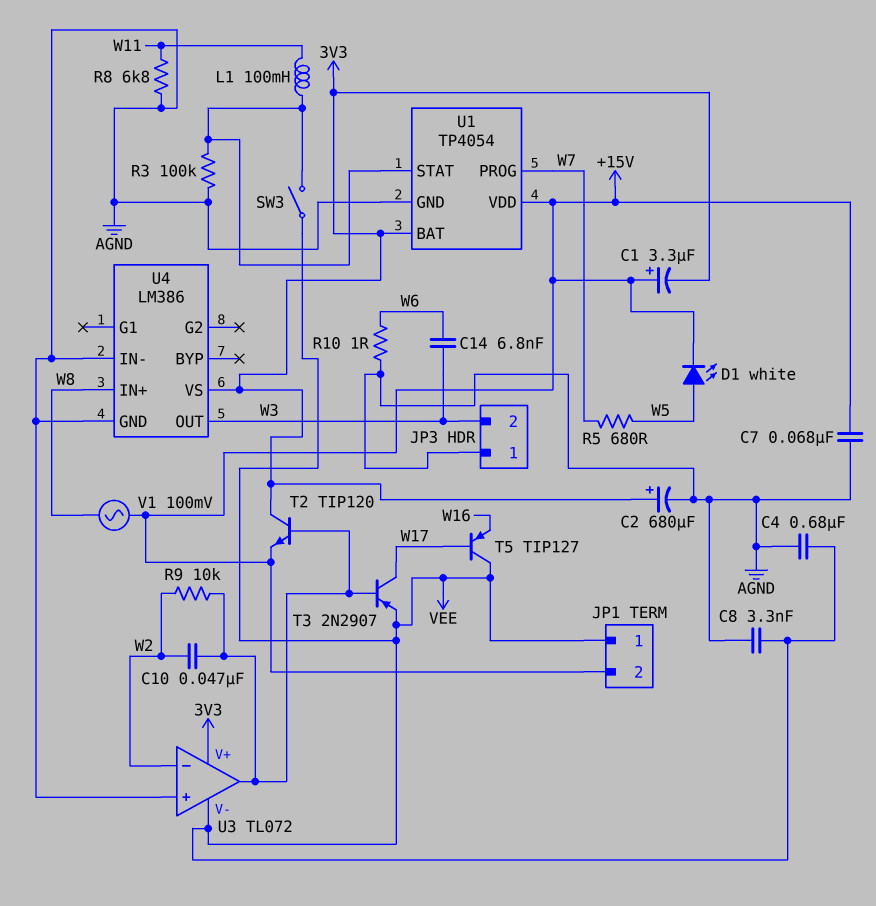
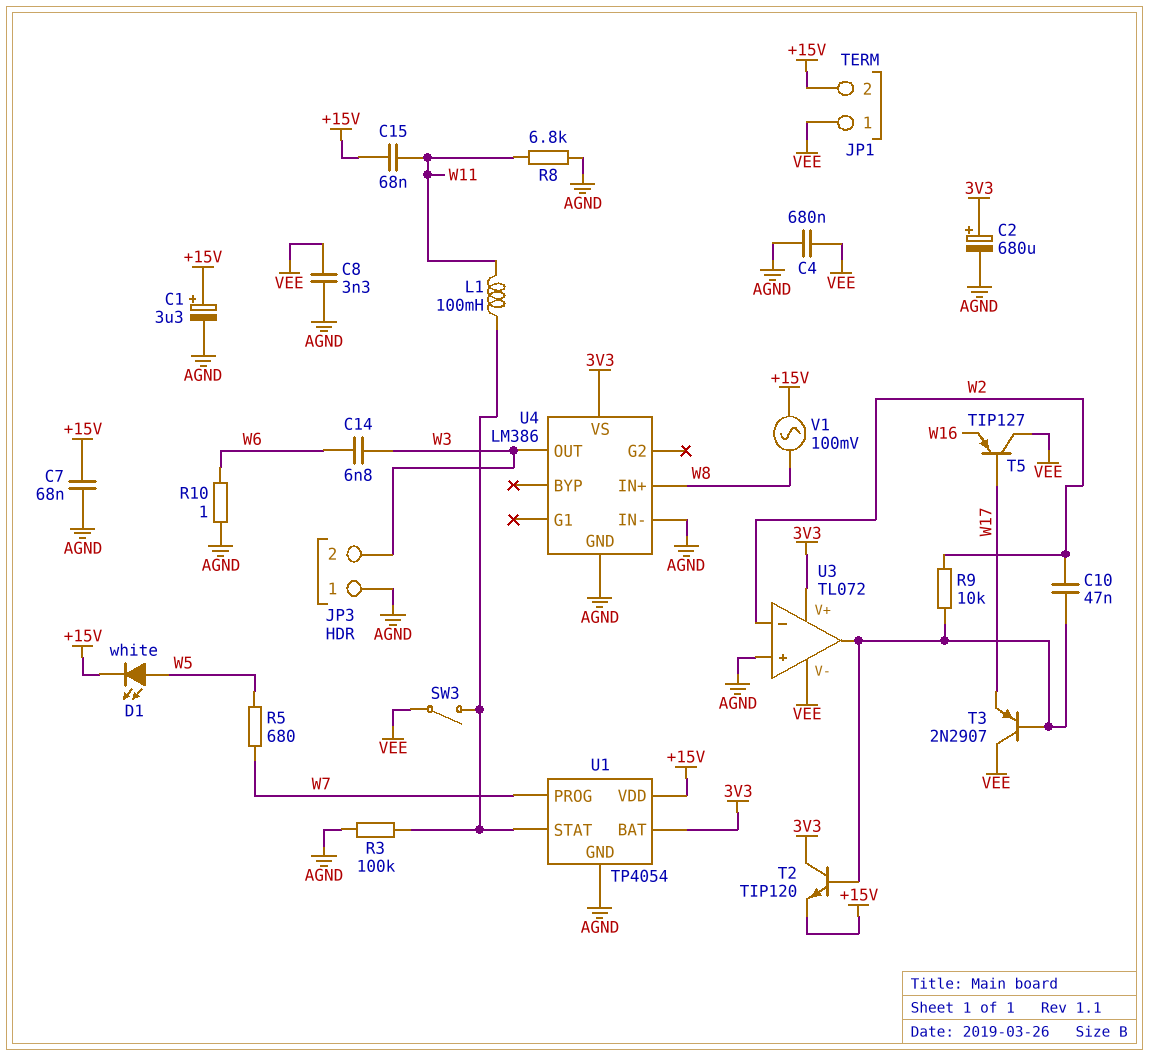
C1: 3.3uF (plus +15V, minus 3V3) -> 3.3uF (plus +15V, minus AGND)
C15: none -> 68nF (+15V, W11)
T3: PNP 2N2907 (B U3/out, C W17, E VEE) -> PNP 2N2907 (B U3/out, C VEE, E W17)

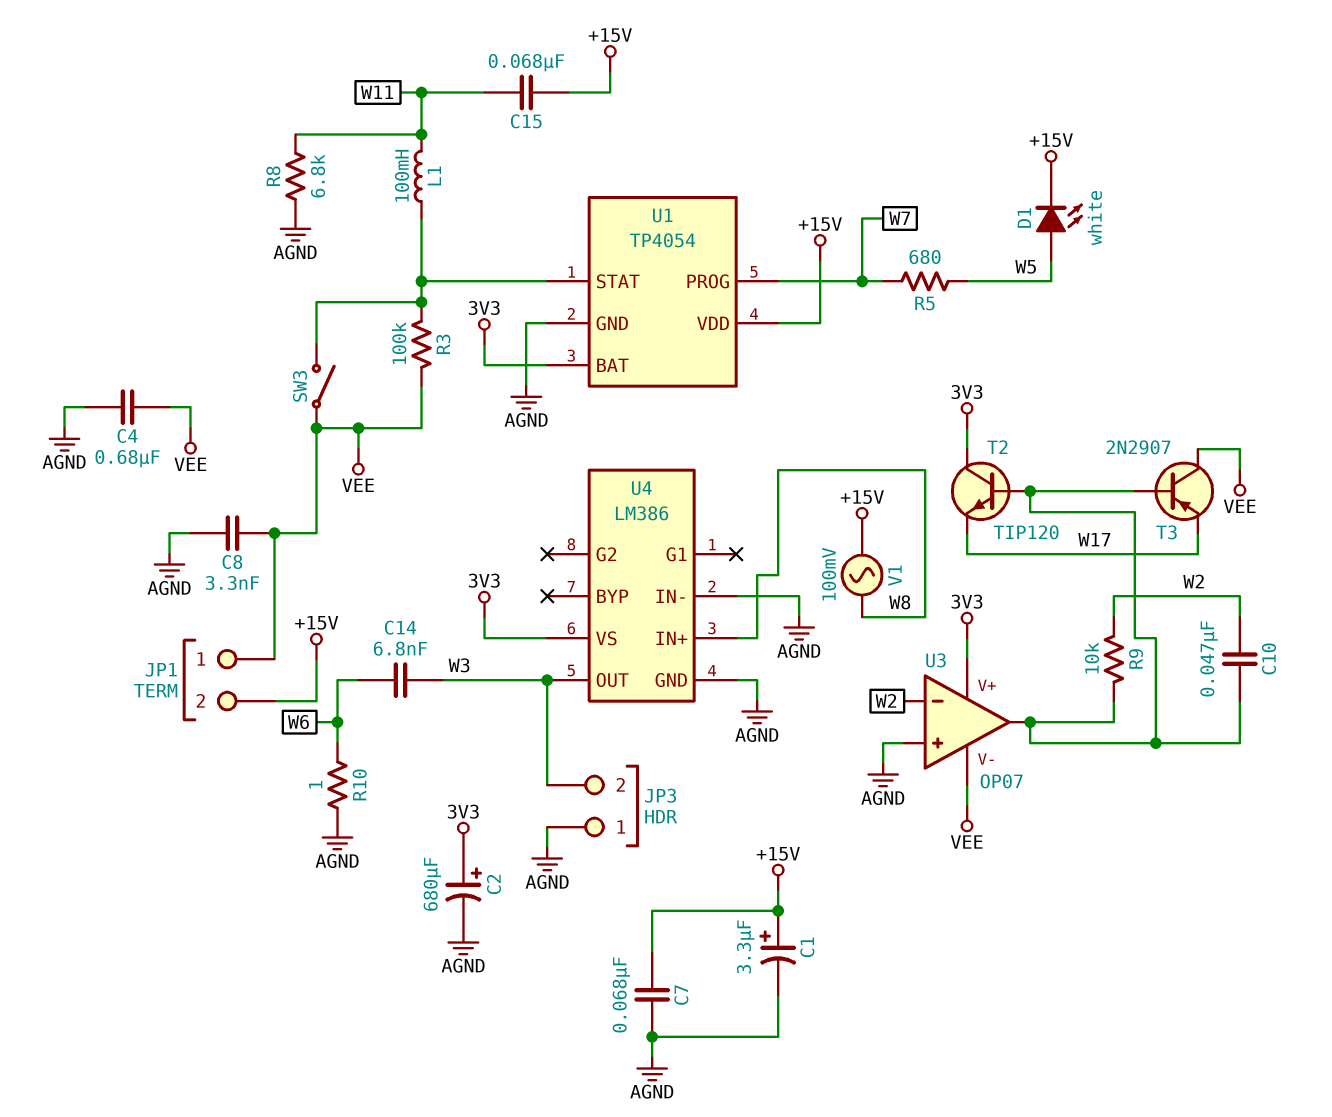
R3: 100k (AGND, U1/STAT) -> 100k (U1/STAT, VEE)
T2: NPN TIP120 (B U3/out, C 3V3, E +15V) -> NPN TIP120 (B U3/out, C 3V3, E W17)
T5: PNP TIP127 (B W17, C VEE, E W16) -> none
U3: TL072 -> OP07

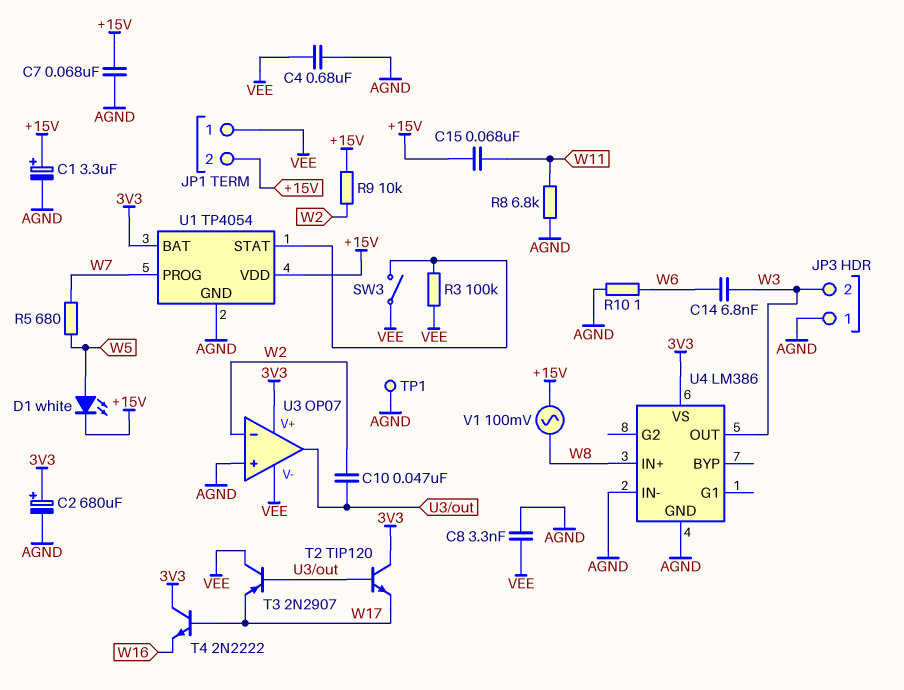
L1: 100mH (U1/STAT, W11) -> none
R9: 10k (U3/out, W2) -> 10k (+15V, W2)
T4: none -> NPN 2N2222 (B W17, C 3V3, E W16)
TP1: none -> test point (AGND)

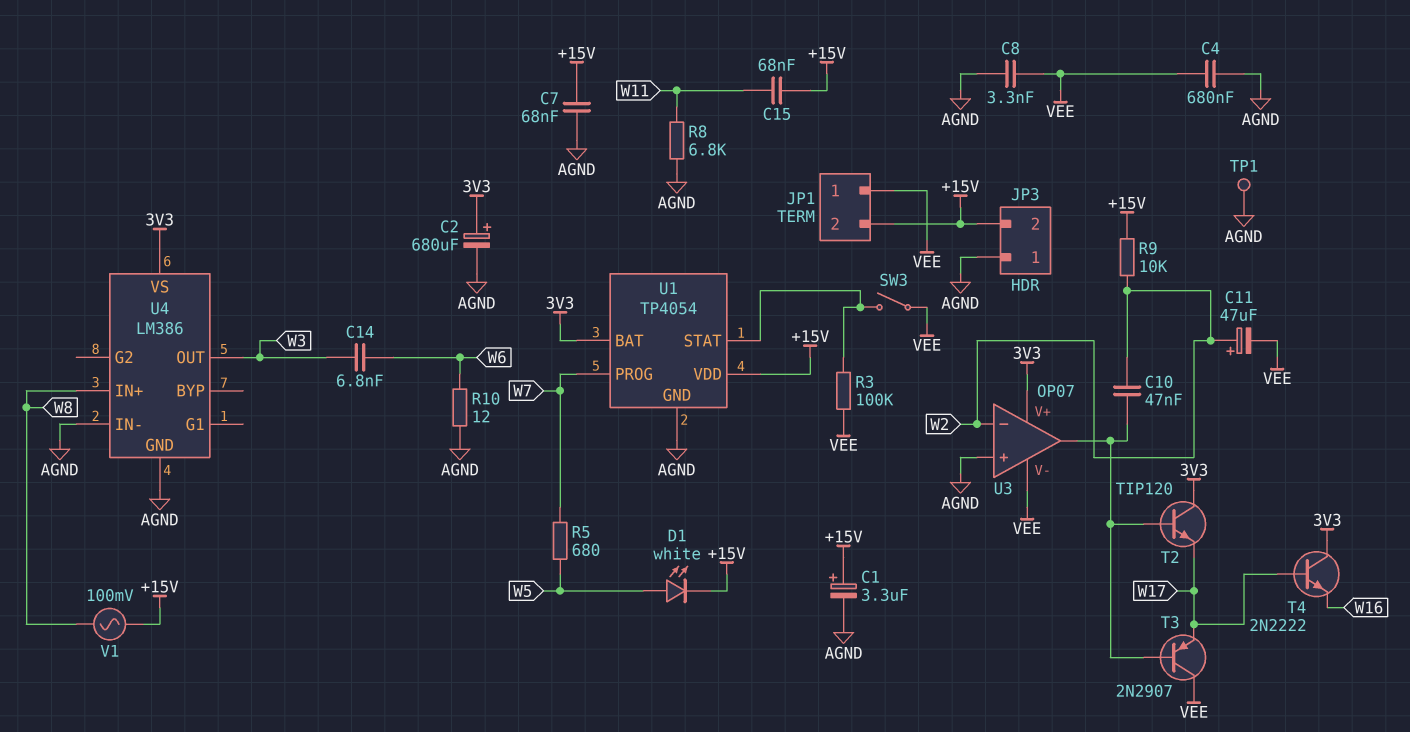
C11: none -> 47uF (plus W2, minus VEE)
JP3 pin 2: W3 -> +15V
R10: 1 (AGND, W6) -> 12 (AGND, W6)

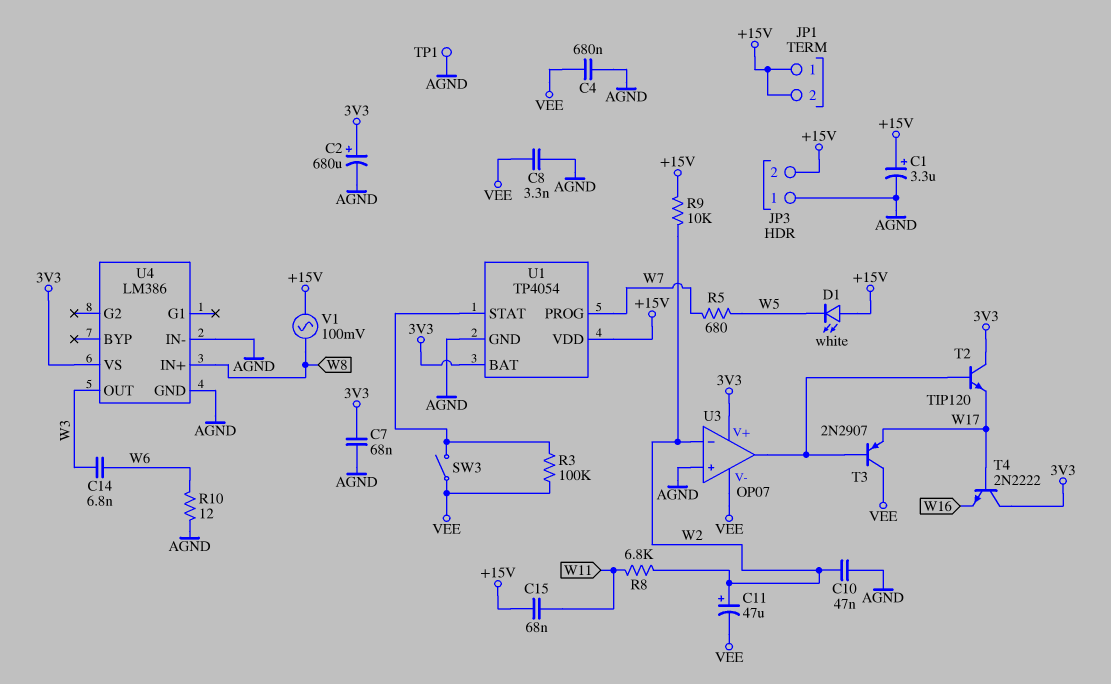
C7: 68nF (+15V, AGND) -> 68nF (3V3, AGND)
C10: 47nF (U3/out, W2) -> 47nF (AGND, W2)
D1: LED white (A W5, K +15V) -> LED white (A +15V, K W5)
JP1 pin 1: VEE -> +15V
R8: 6.8k (AGND, W11) -> 6.8k (W2, W11)

